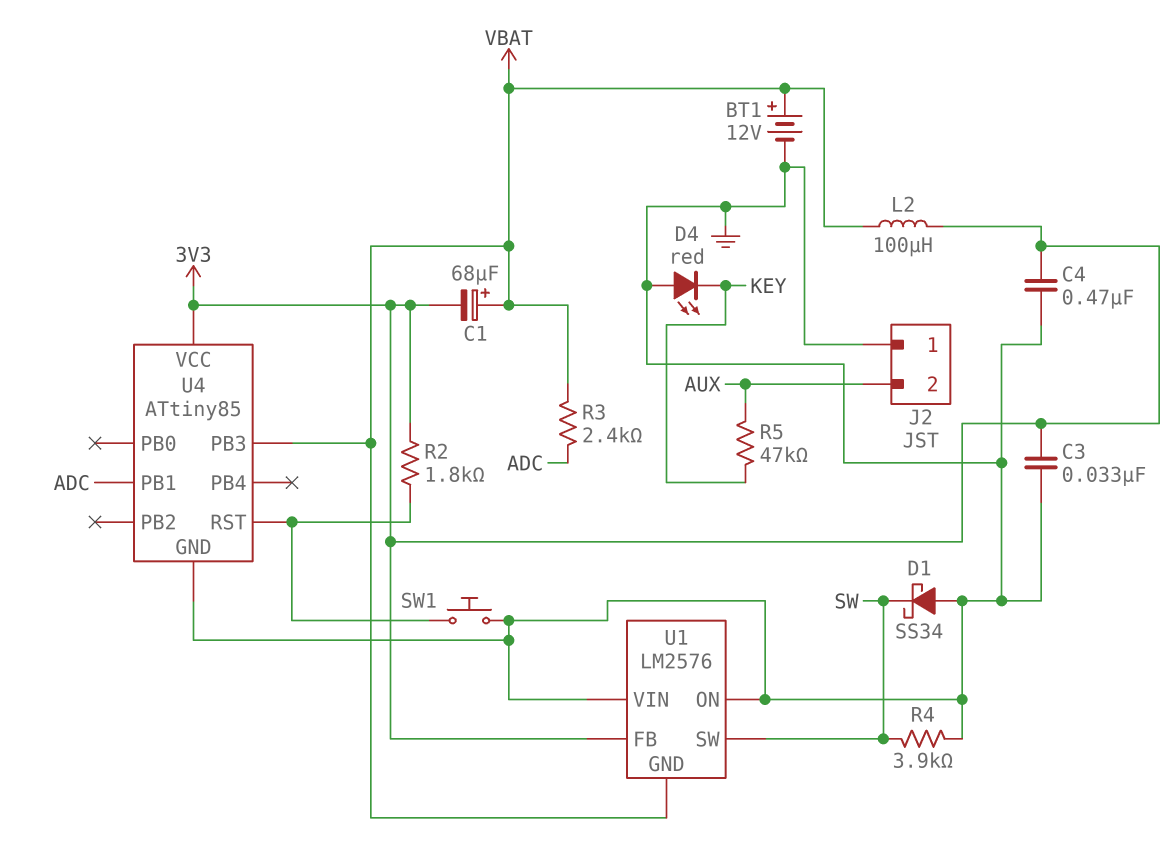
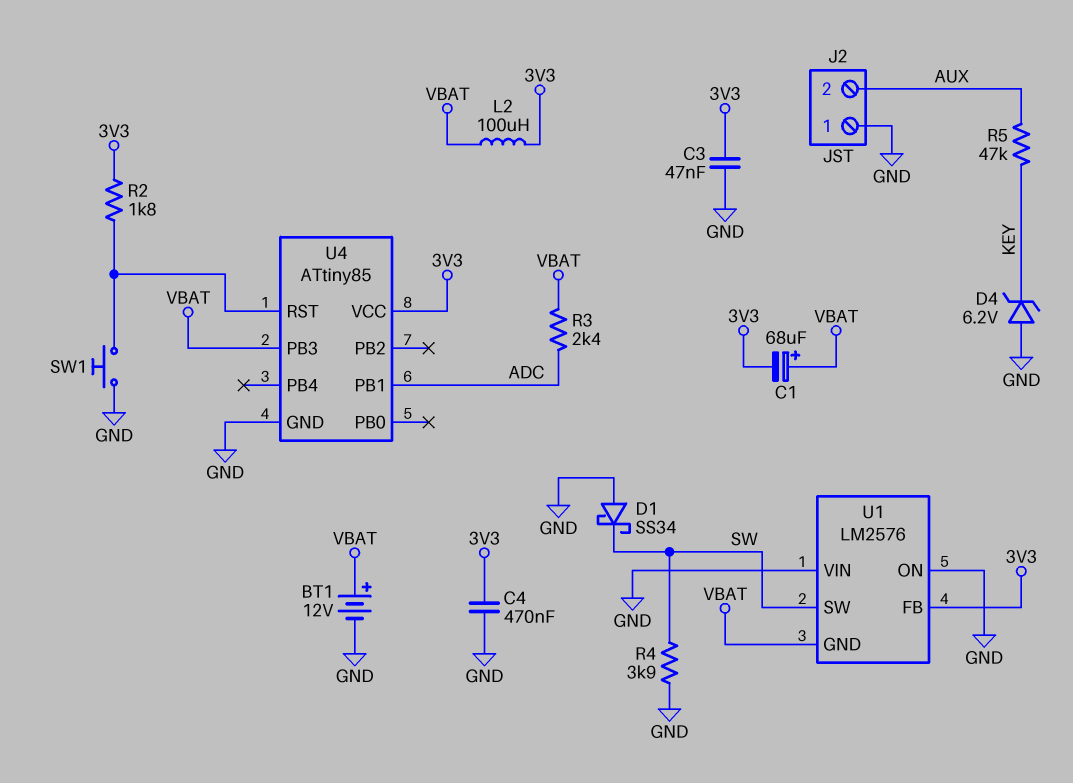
C3: 33nF (3V3, GND) -> 47nF (3V3, GND)
D4: LED red (A GND, K KEY) -> zener 6.2V (A GND, K KEY)

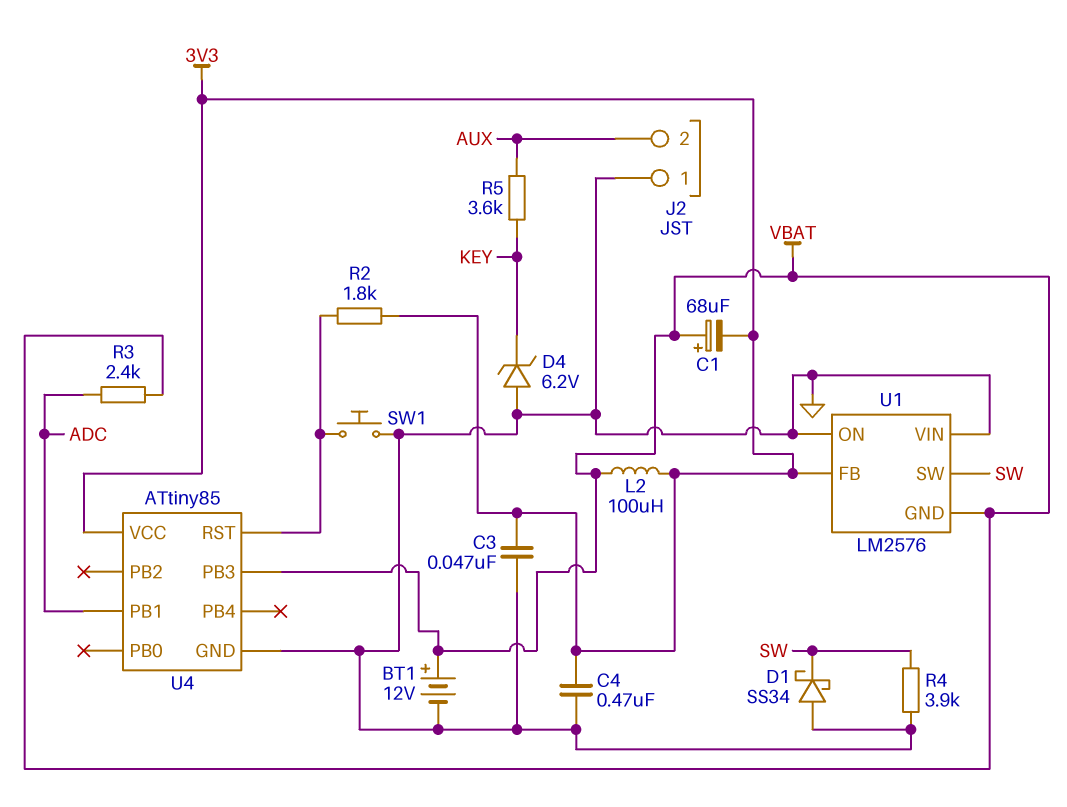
R5: 47k (AUX, KEY) -> 3.6k (AUX, KEY)

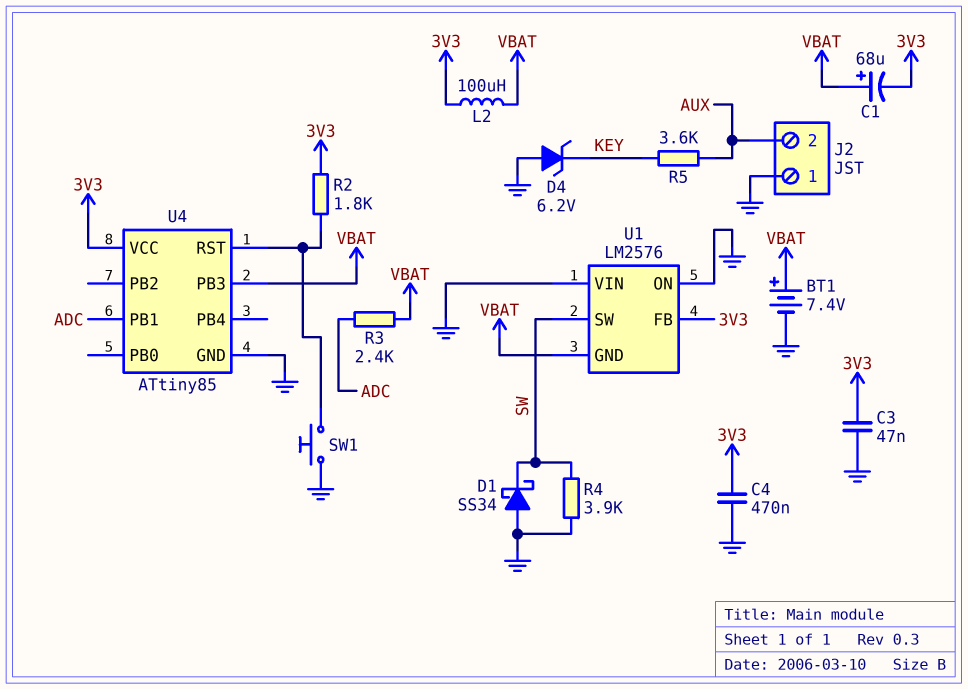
BT1: 12V (plus VBAT, minus GND) -> 7.4V (plus VBAT, minus GND)

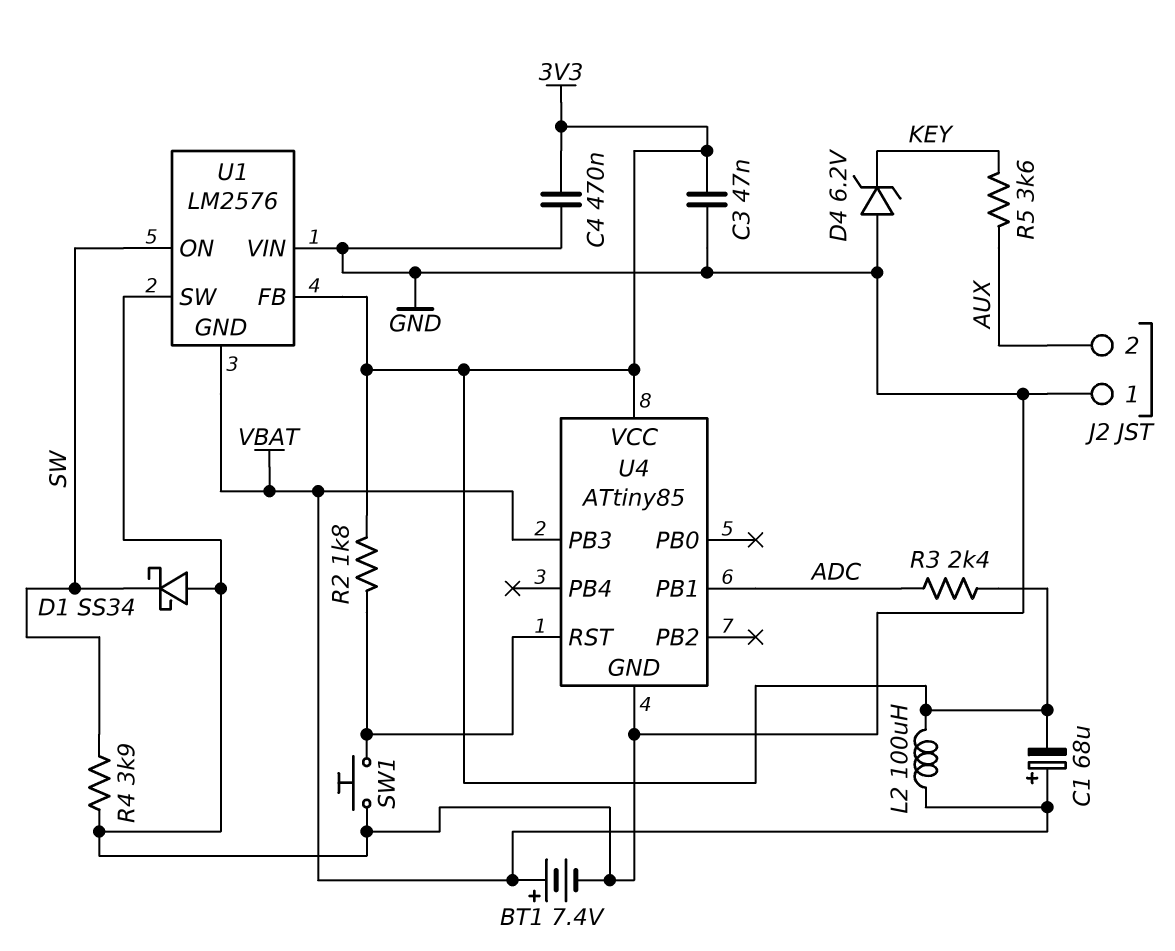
R3: 2.4k (ADC, VBAT) -> 2.4k (3V3, ADC)
U1 pin ON: GND -> SW
U1 pin SW: SW -> GND

